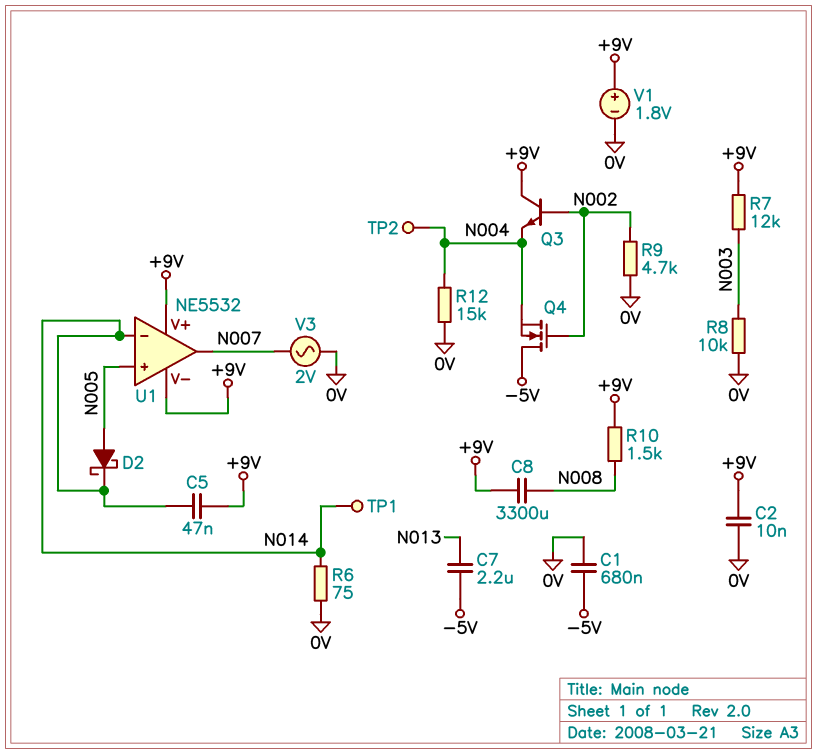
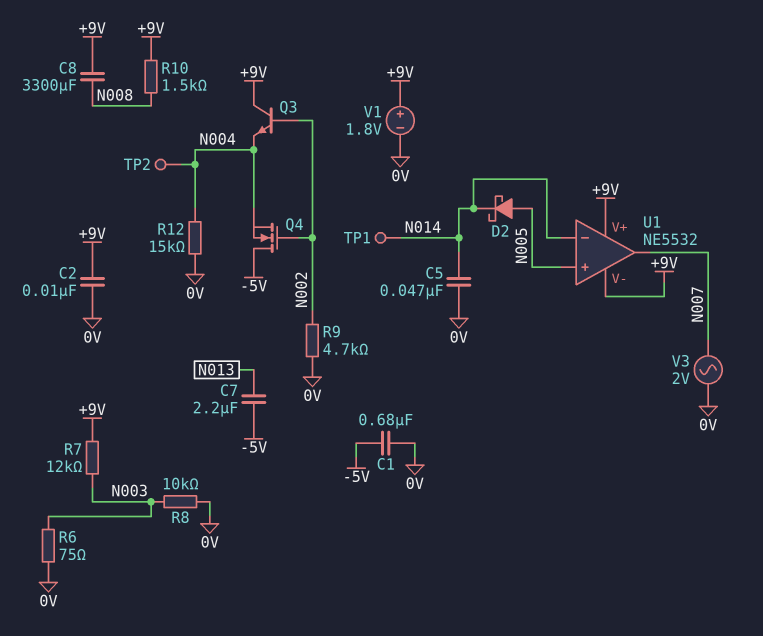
C5: 47nF (+9V, N014) -> 47nF (0V, N014)
R6: 75 (0V, N014) -> 75 (0V, N003)

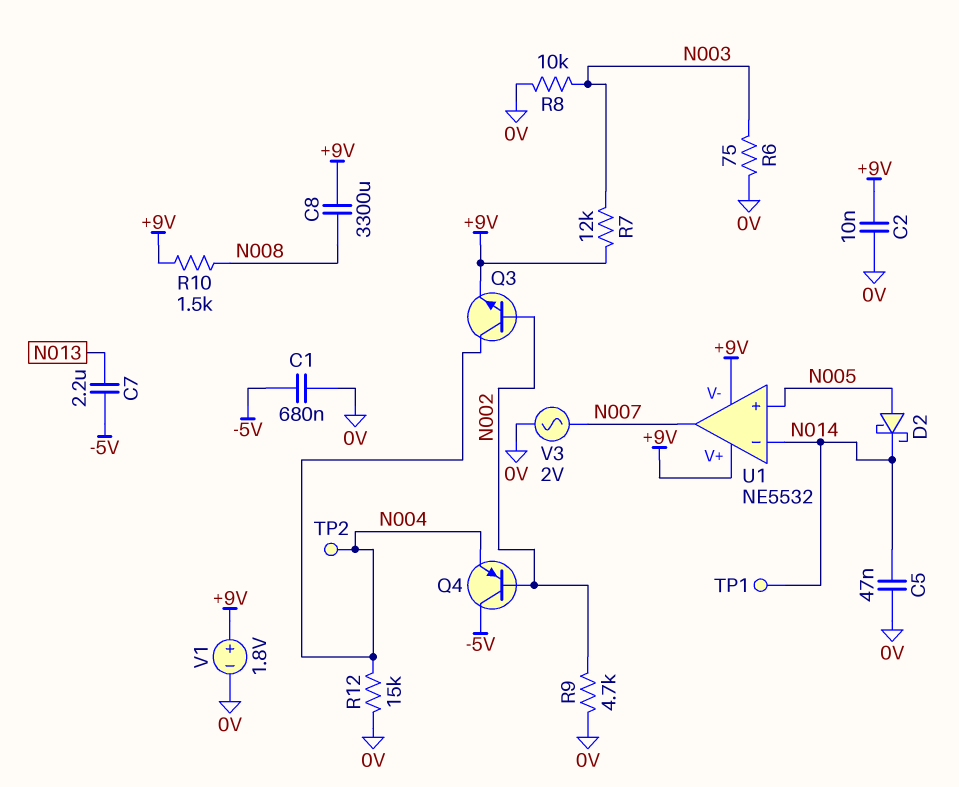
Q3: NPN (B N002, C +9V, E N004) -> NPN (B N002, C N004, E +9V)
Q4: NMOS (G N002, D -5V, S N004) -> PNP (B N002, C -5V, E N004)

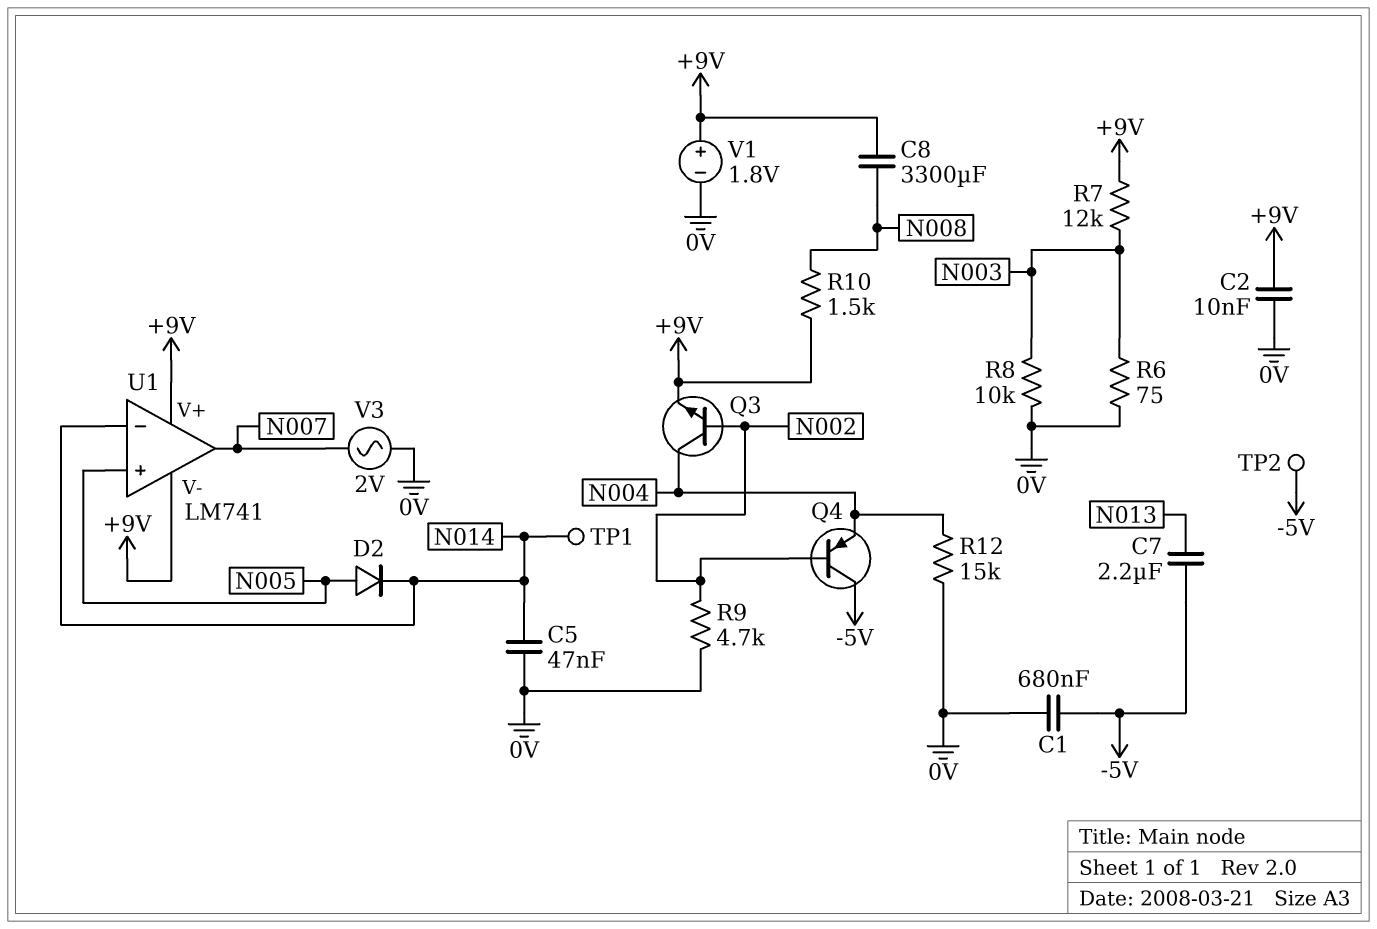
D2: schottky (A N005, K N014) -> diode (A N005, K N014)
TP2: test point (N004) -> test point (-5V)
U1: NE5532 -> LM741

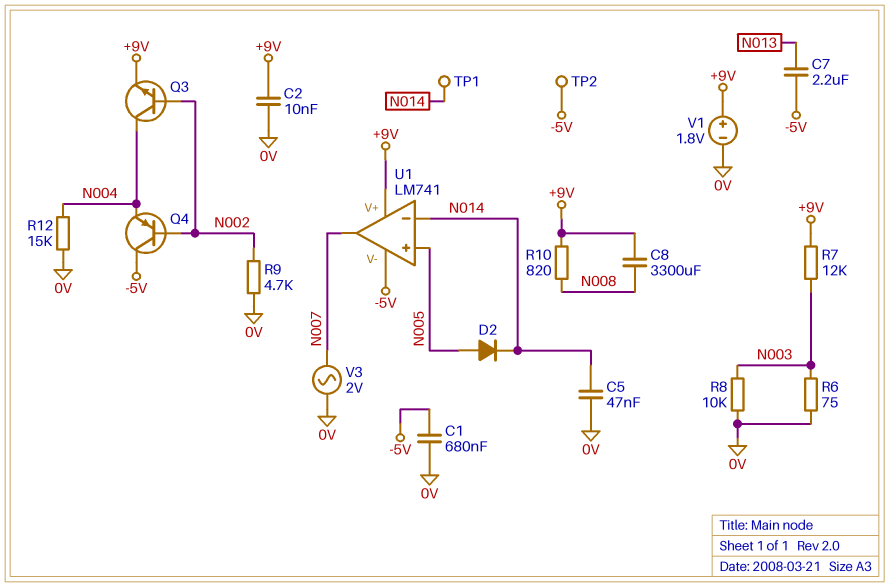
R10: 1.5k (+9V, N008) -> 820 (+9V, N008)
U1 pin V-: +9V -> -5V

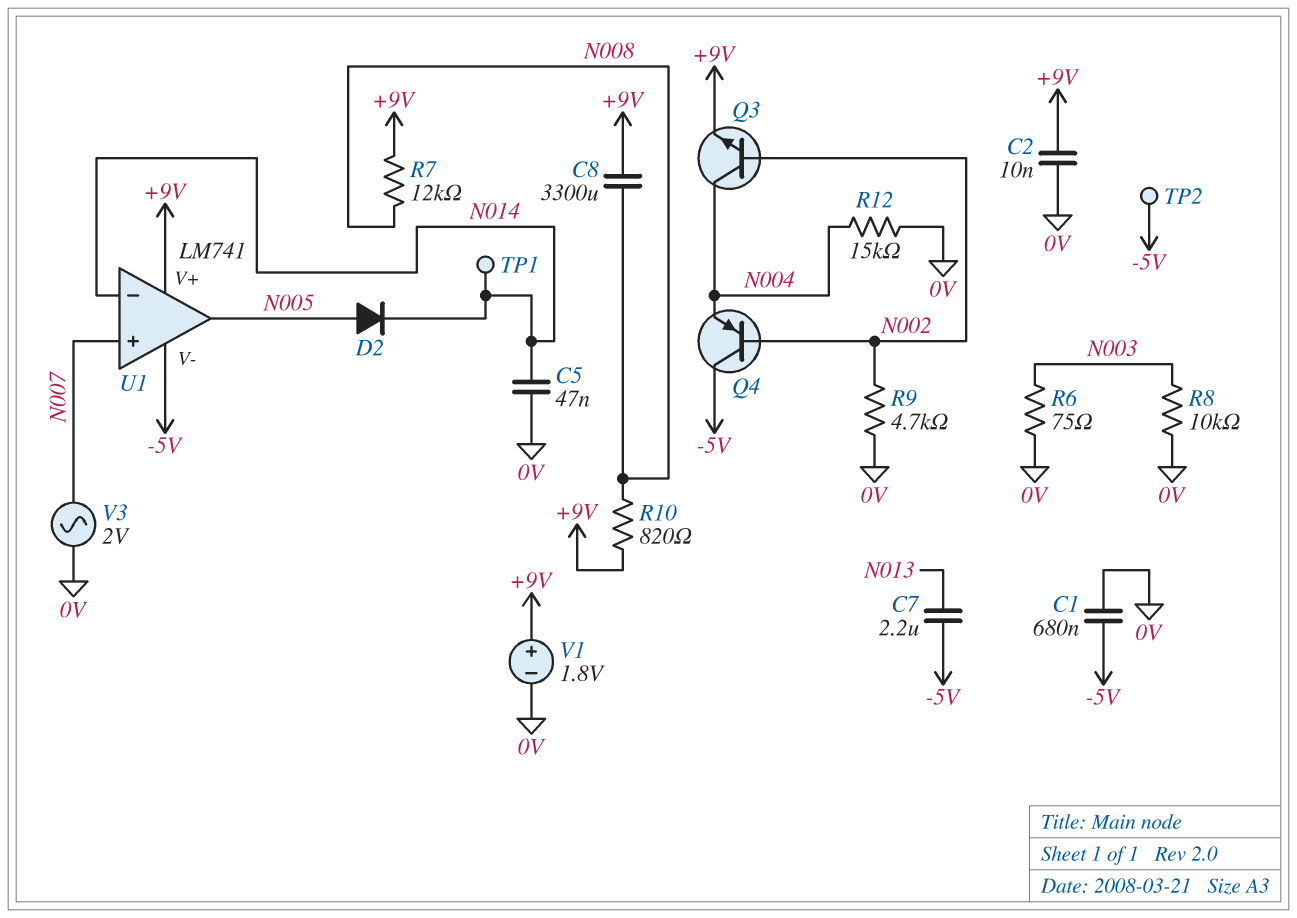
R7: 12k (+9V, N003) -> 12k (+9V, N008)
U1 pin in+: N005 -> N007
U1 pin out: N007 -> N005

